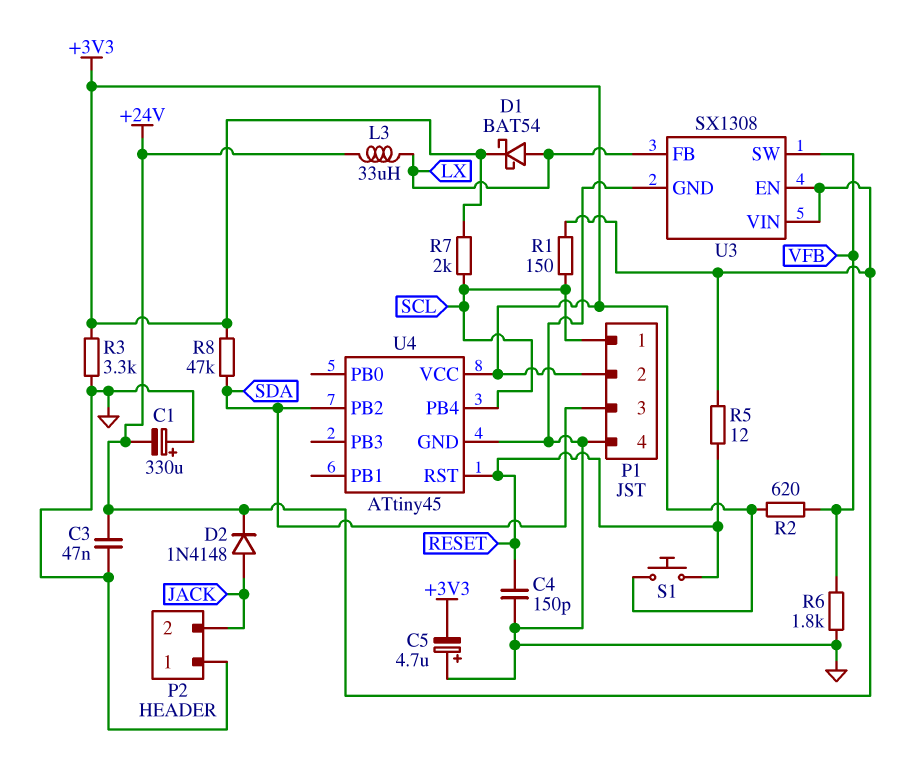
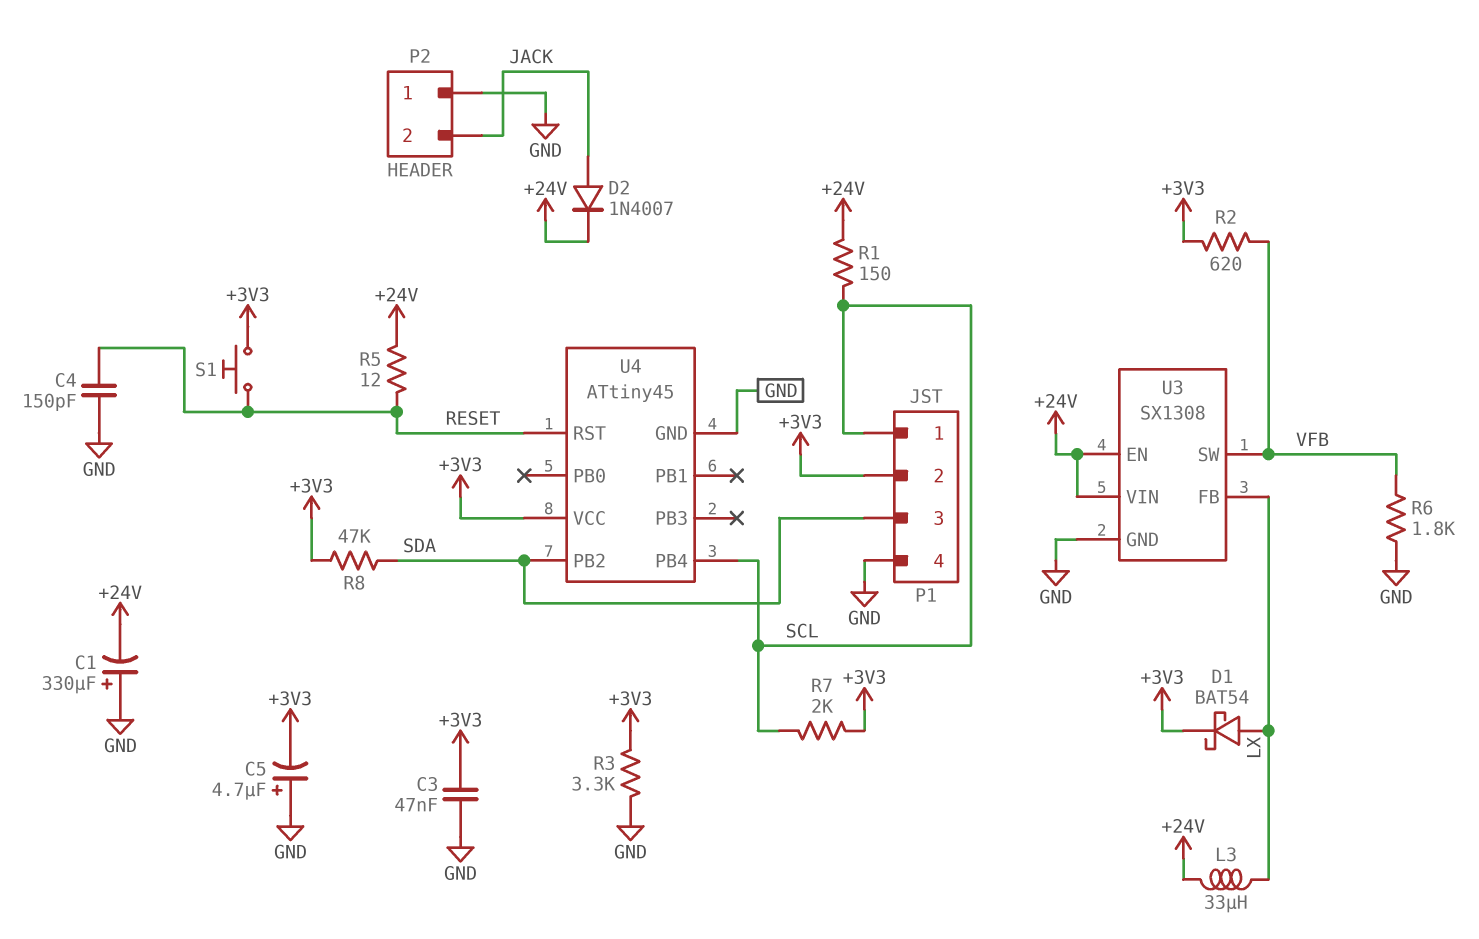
C3: 47nF (+24V, GND) -> 47nF (+3V3, GND)
D2: diode 1N4148 (A JACK, K +24V) -> diode 1N4007 (A JACK, K +24V)

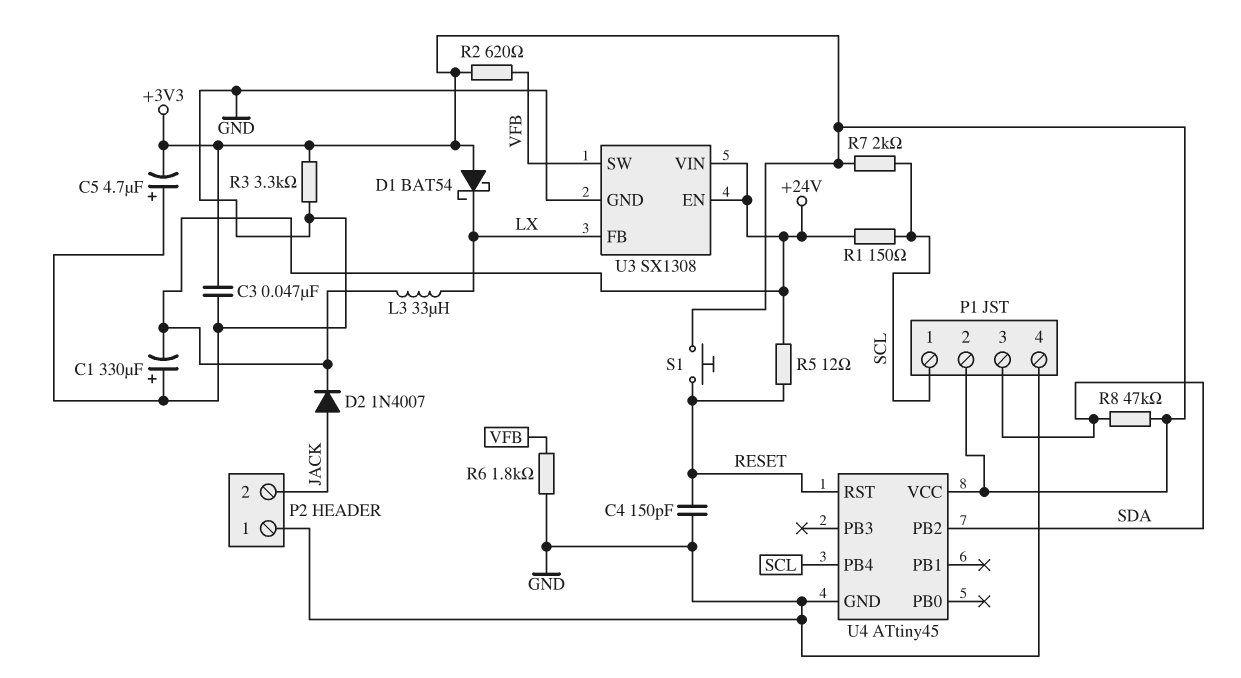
D1: schottky BAT54 (A LX, K +3V3) -> schottky BAT54 (A +3V3, K LX)

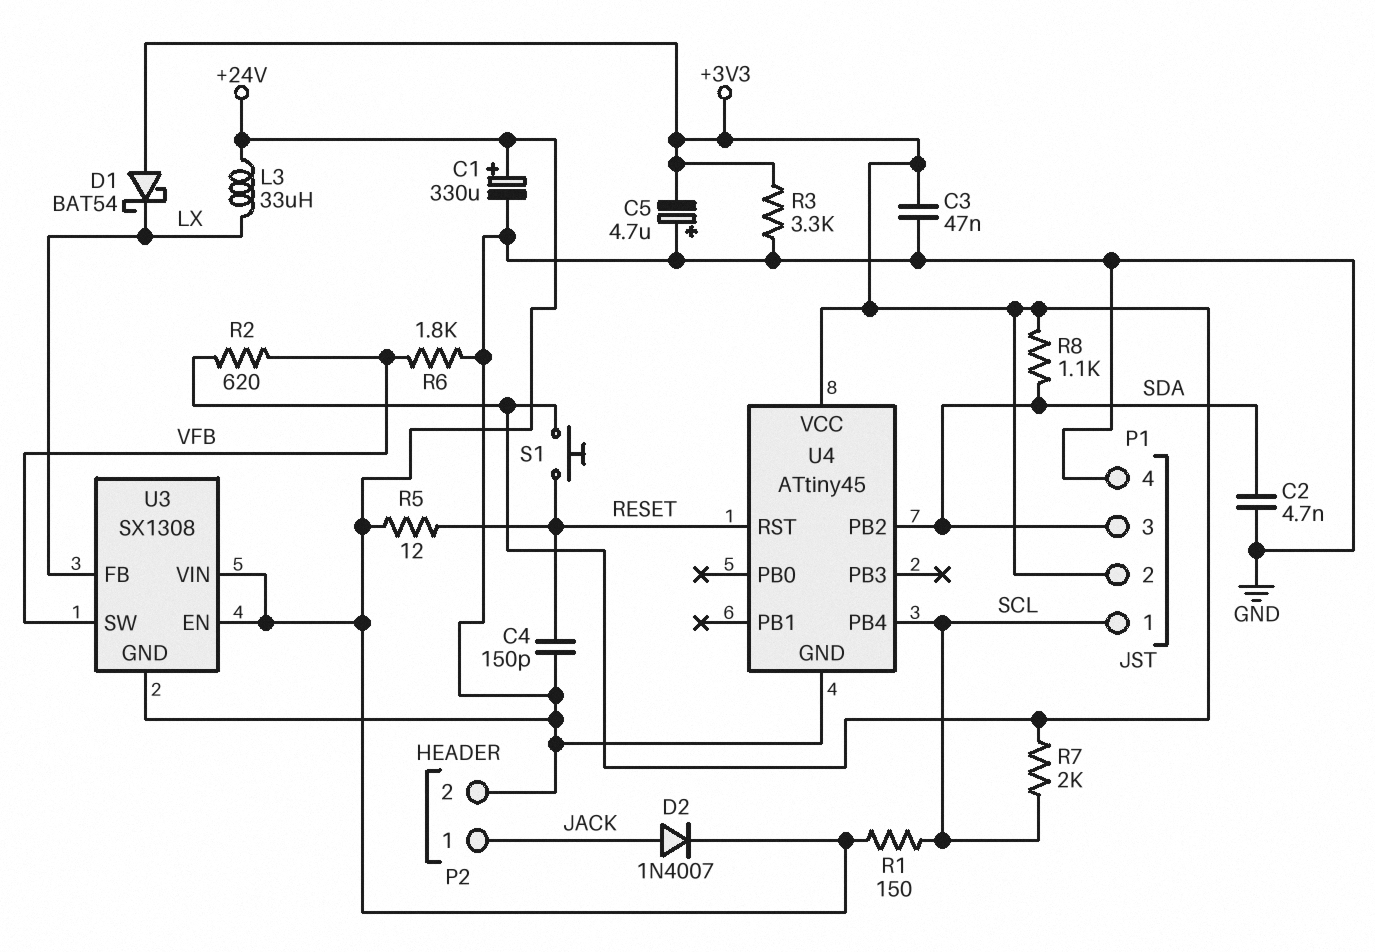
C1: 330uF (plus GND, minus +24V) -> 330uF (plus +24V, minus GND)
C2: none -> 4.7nF (GND, SDA)
P2 pin 1: GND -> JACK
P2 pin 2: JACK -> GND
R8: 47k (+3V3, SDA) -> 1.1k (+3V3, SDA)

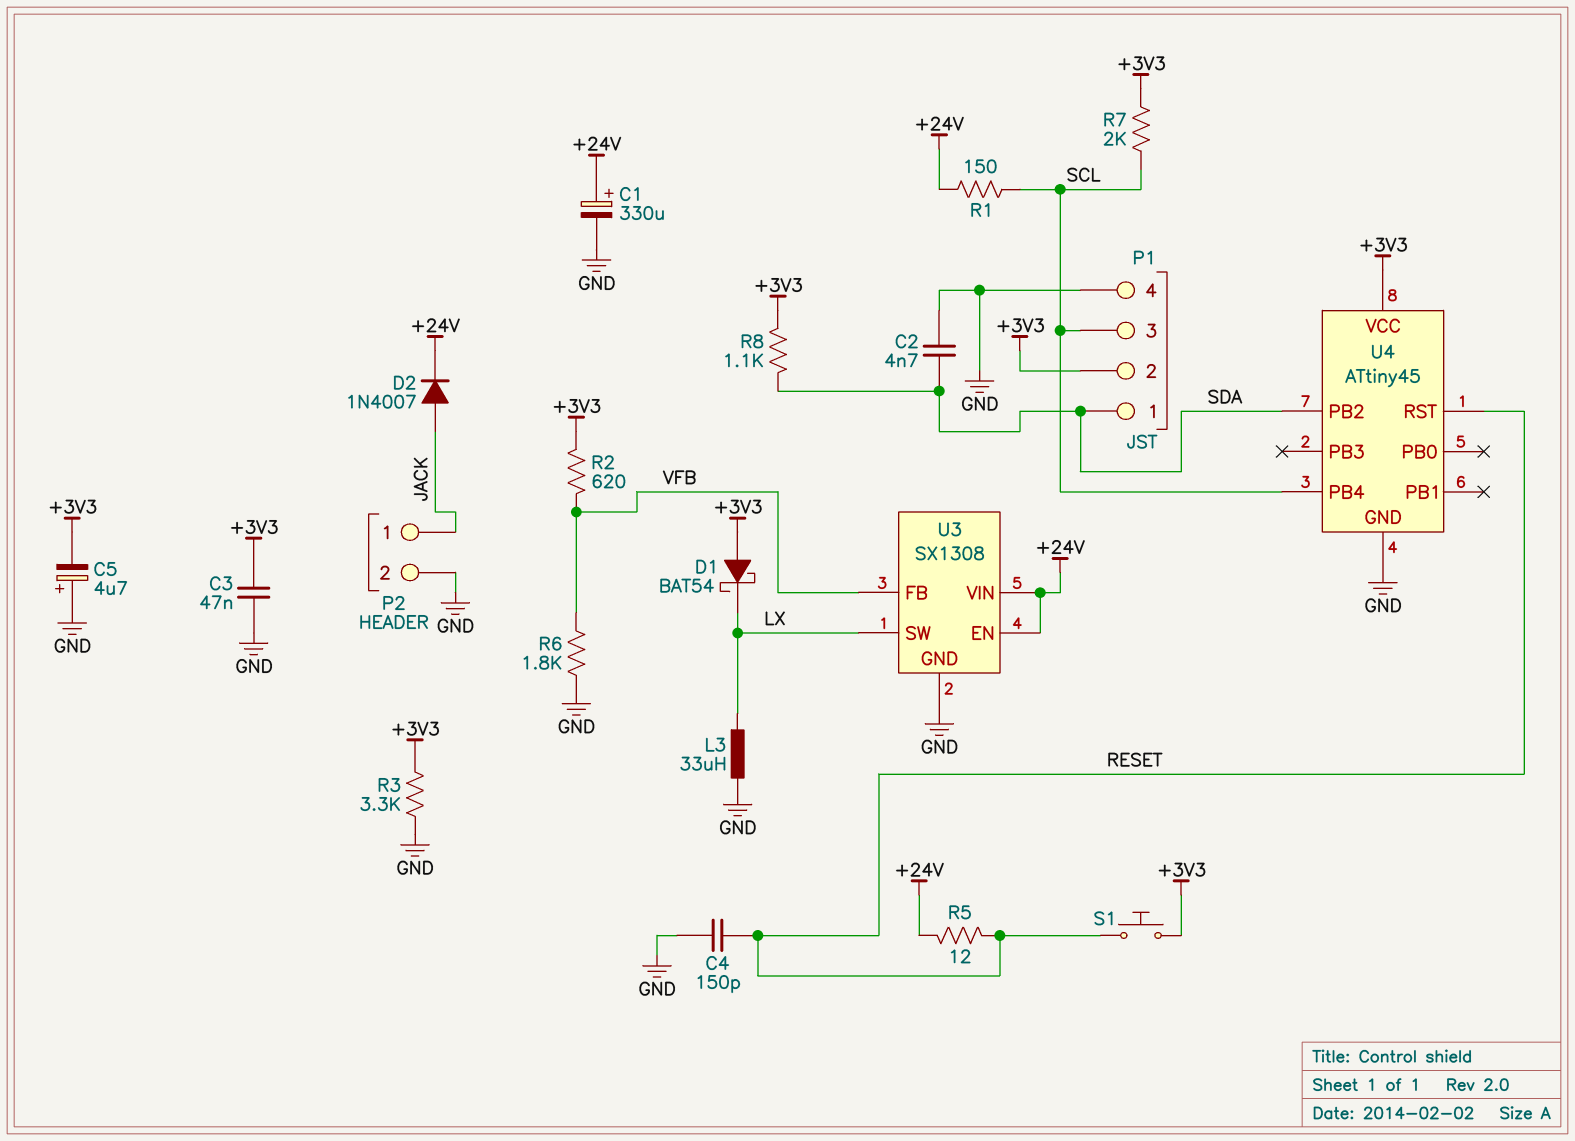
L3: 33uH (+24V, LX) -> 33uH (GND, LX)
P1 pin 1: SCL -> SDA
P1 pin 3: SDA -> SCL
U3 pin FB: LX -> VFB
U3 pin SW: VFB -> LX

